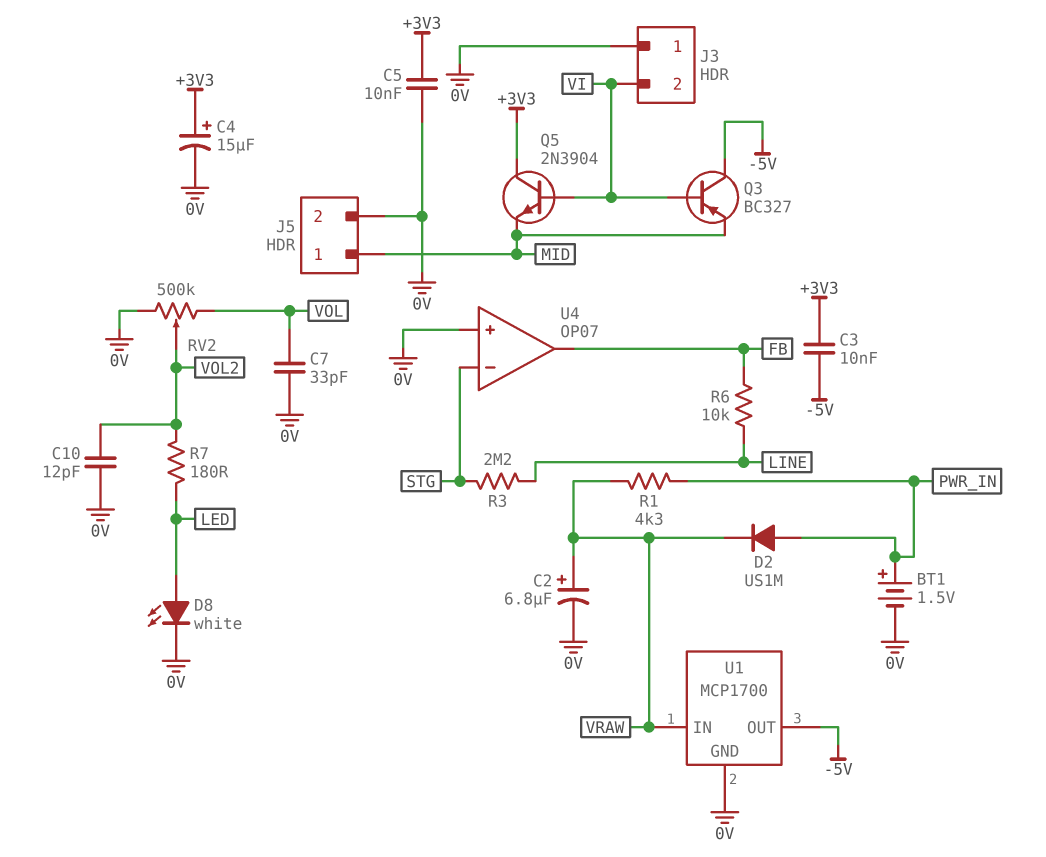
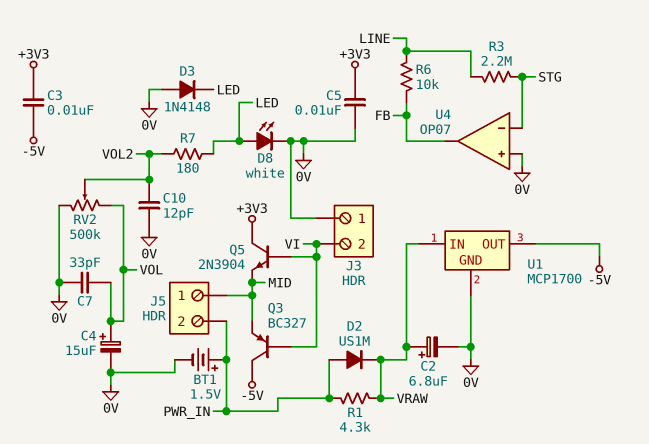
C4: 15uF (plus +3V3, minus 0V) -> 15uF (plus VOL, minus 0V)
D3: none -> diode 1N4148 (A 0V, K LED)
J5 pin 2: 0V -> PWR_IN

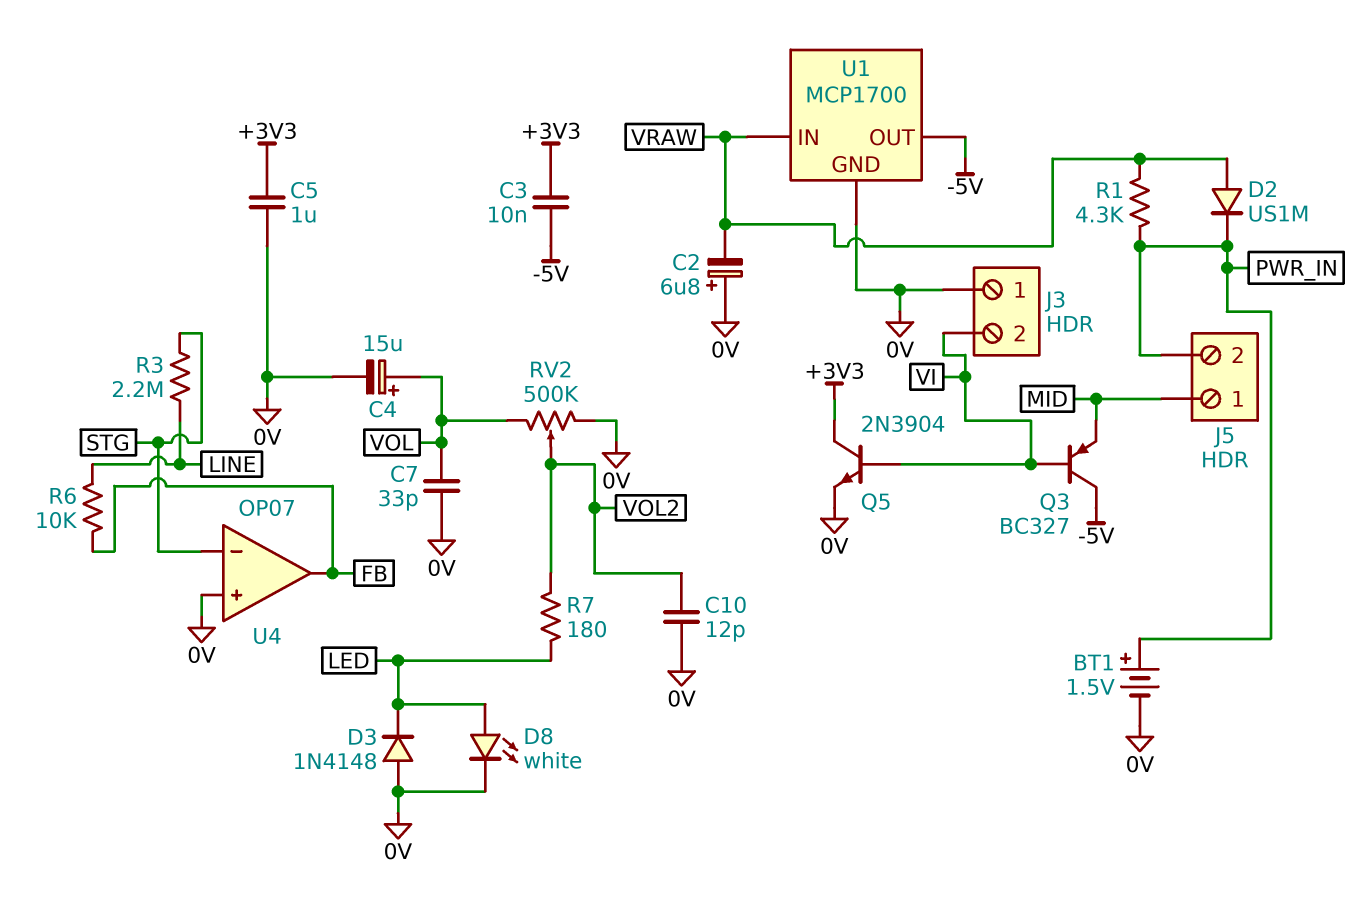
C2: 6.8uF (plus VRAW, minus 0V) -> 6.8uF (plus 0V, minus VRAW)
C5: 10nF (+3V3, 0V) -> 1uF (+3V3, 0V)
D2: diode US1M (A PWR_IN, K VRAW) -> diode US1M (A VRAW, K PWR_IN)
Q5: NPN 2N3904 (B VI, C +3V3, E MID) -> NPN 2N3904 (B VI, C +3V3, E 0V)

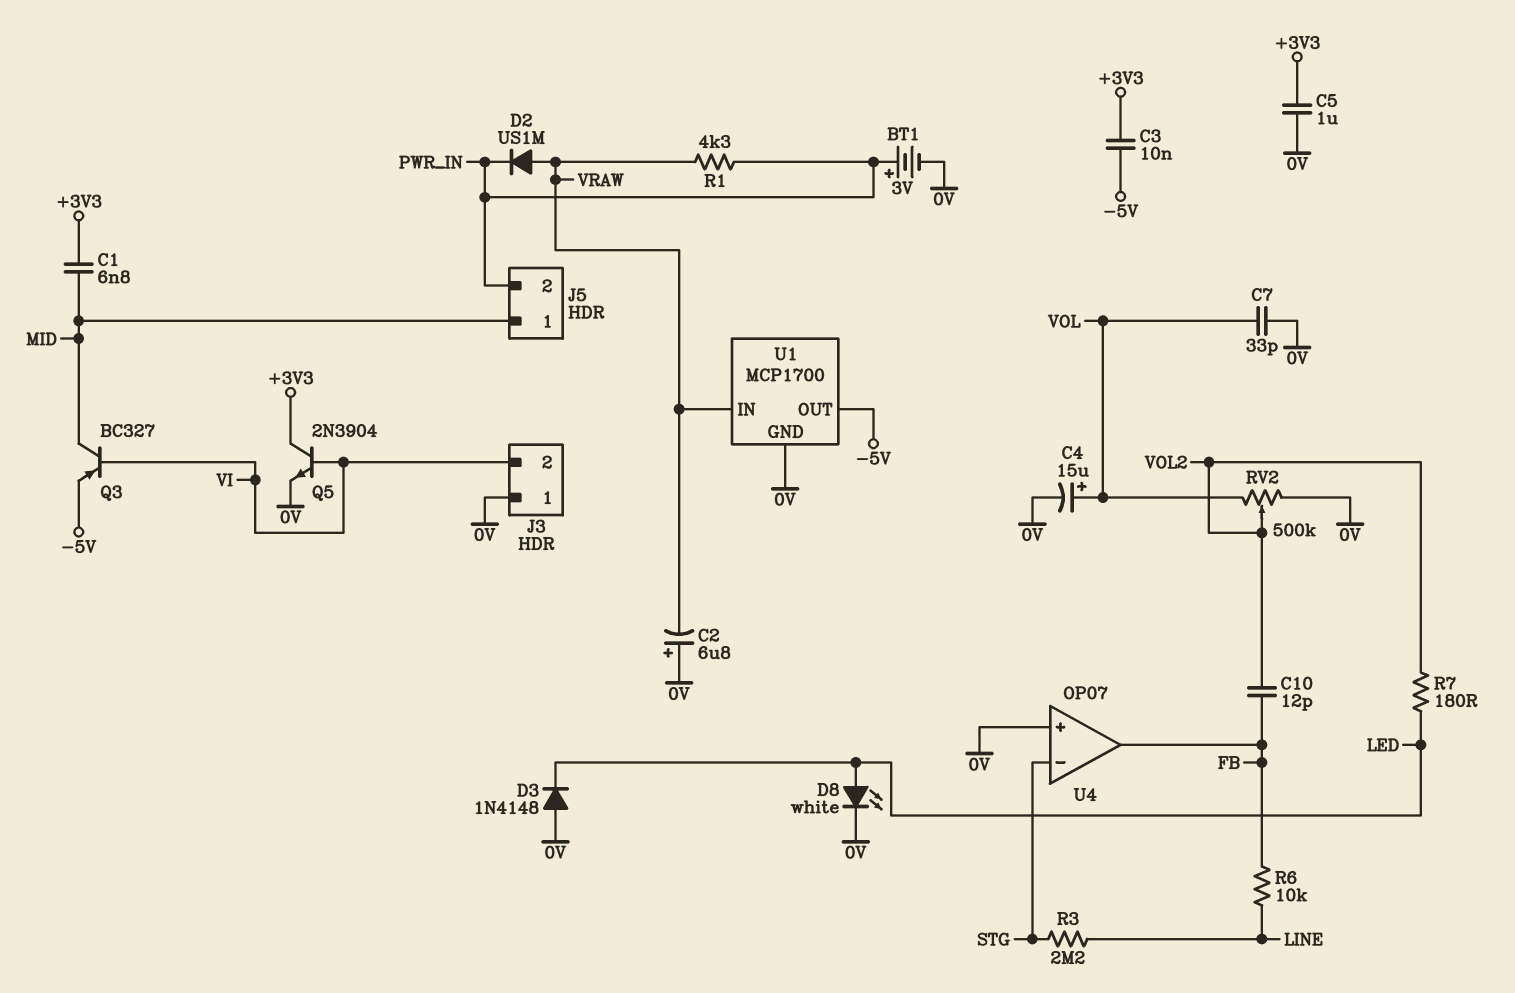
BT1: 1.5V (plus PWR_IN, minus 0V) -> 3V (plus PWR_IN, minus 0V)
C1: none -> 6.8nF (+3V3, MID)
C10: 12pF (0V, VOL2) -> 12pF (FB, VOL2)
Q3: PNP BC327 (B VI, C -5V, E MID) -> PNP BC327 (B VI, C MID, E -5V)

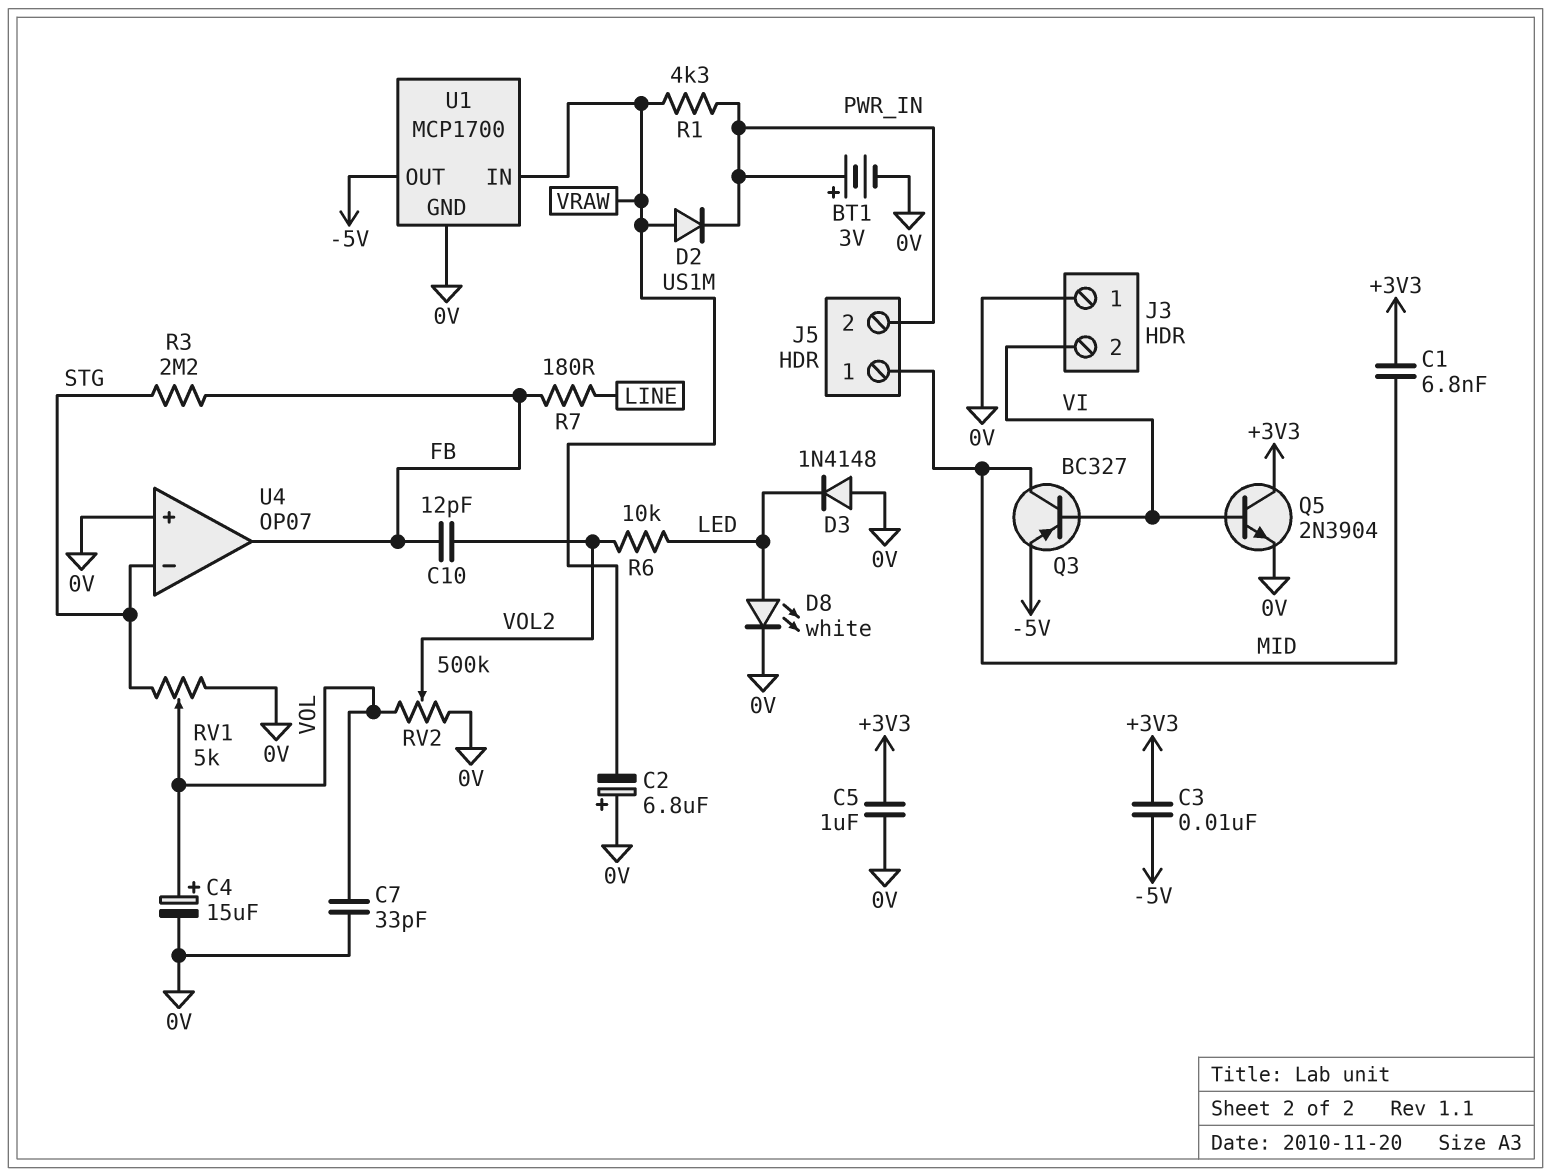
R3: 2.2M (LINE, STG) -> 2.2M (FB, STG)
R6: 10k (FB, LINE) -> 10k (LED, VOL2)
R7: 180 (LED, VOL2) -> 180 (FB, LINE)
RV1: none -> 5k (0V, STG, wiper VOL)

